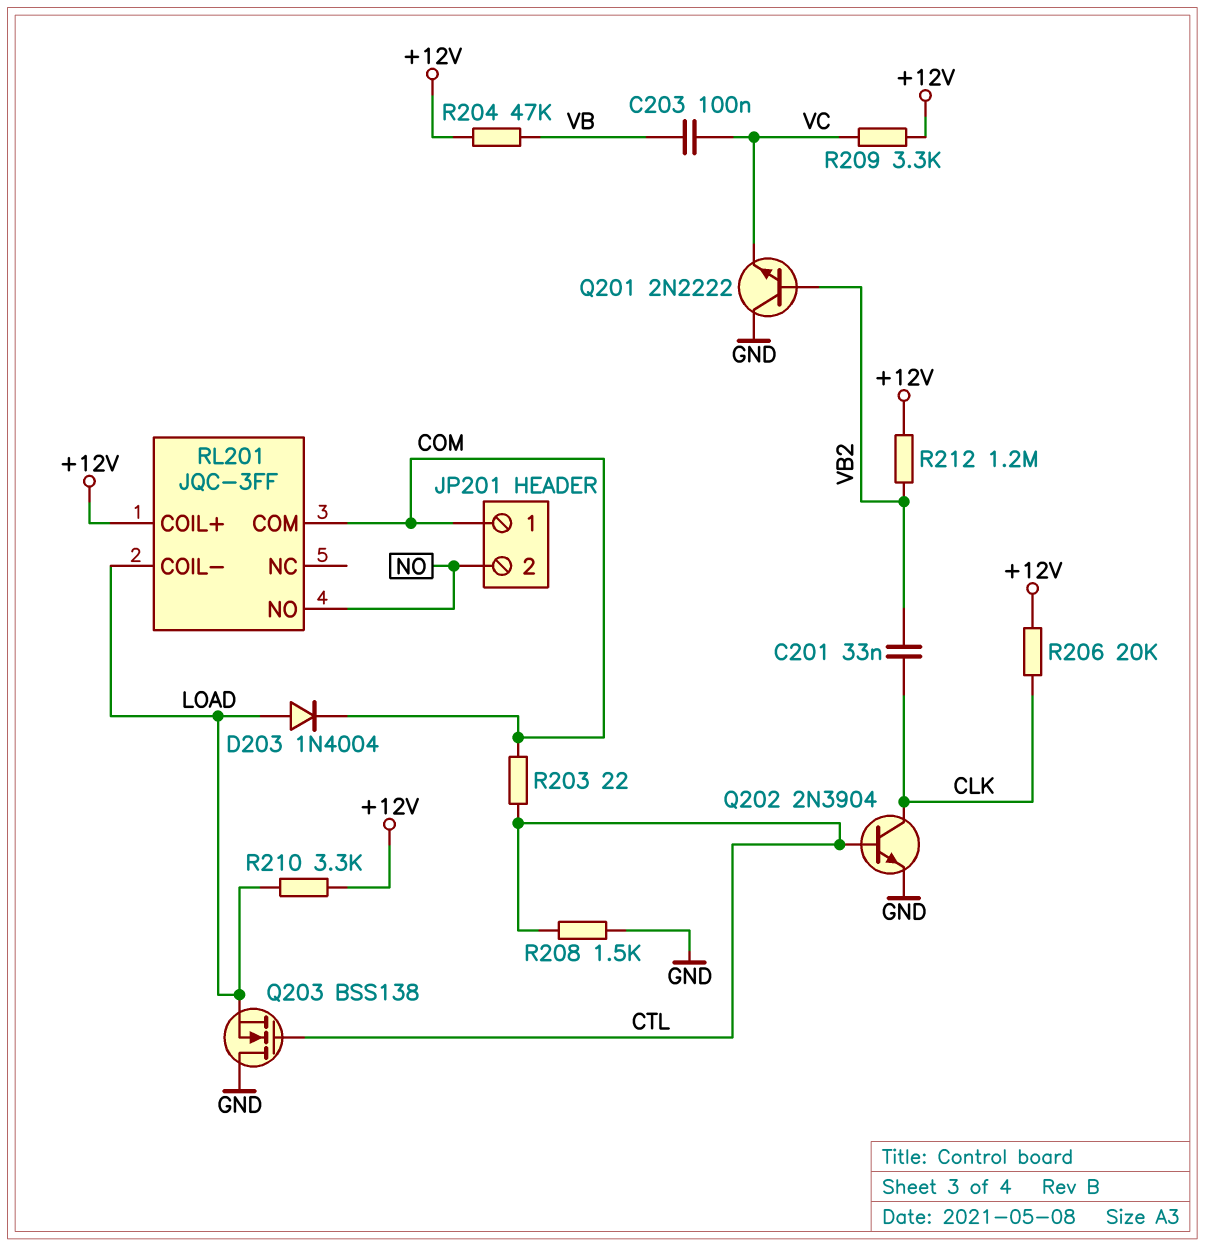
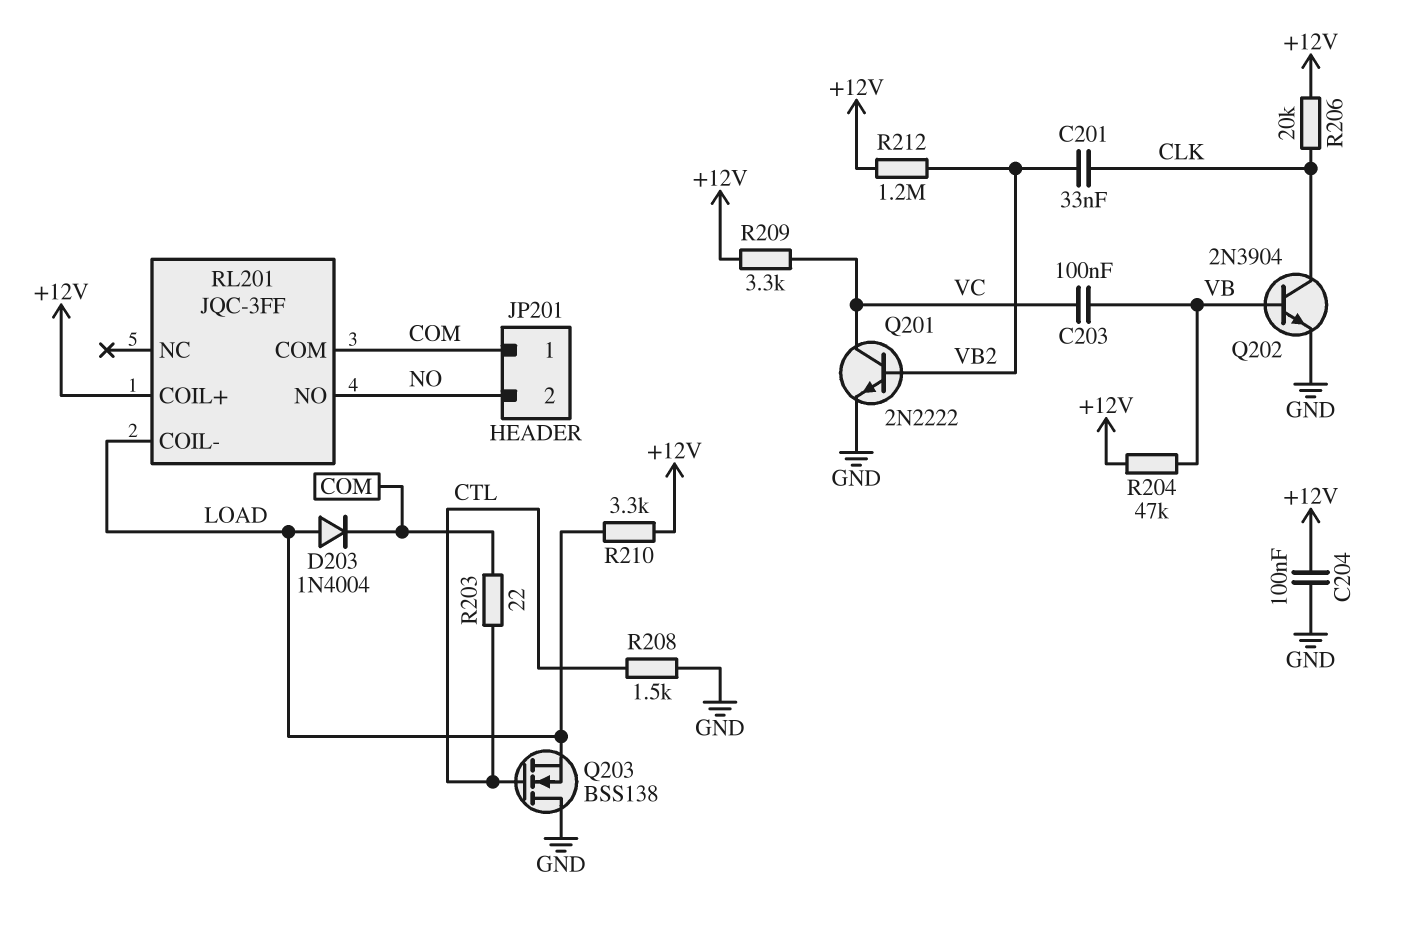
C204: none -> 100nF (+12V, GND)
Q201: NPN 2N2222 (B VB2, C GND, E VC) -> NPN 2N2222 (B VB2, C VC, E GND)
Q202: NPN 2N3904 (B CTL, C CLK, E GND) -> NPN 2N3904 (B VB, C CLK, E GND)

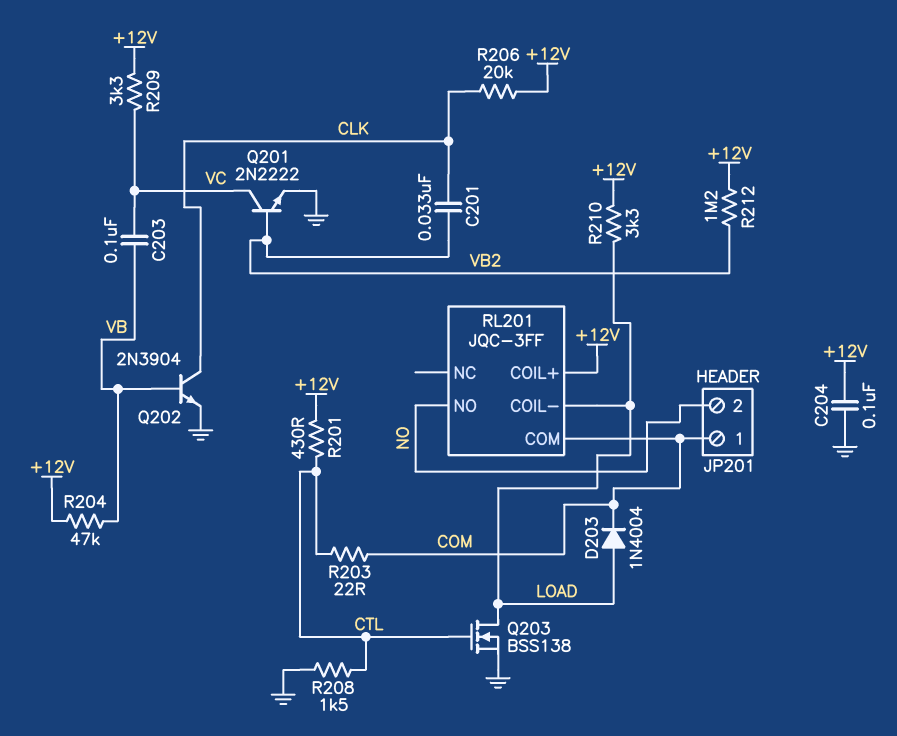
Q203: NMOS BSS138 (G CTL, D GND, S LOAD) -> NMOS BSS138 (G CTL, D LOAD, S GND)
R201: none -> 430 (+12V, CTL)

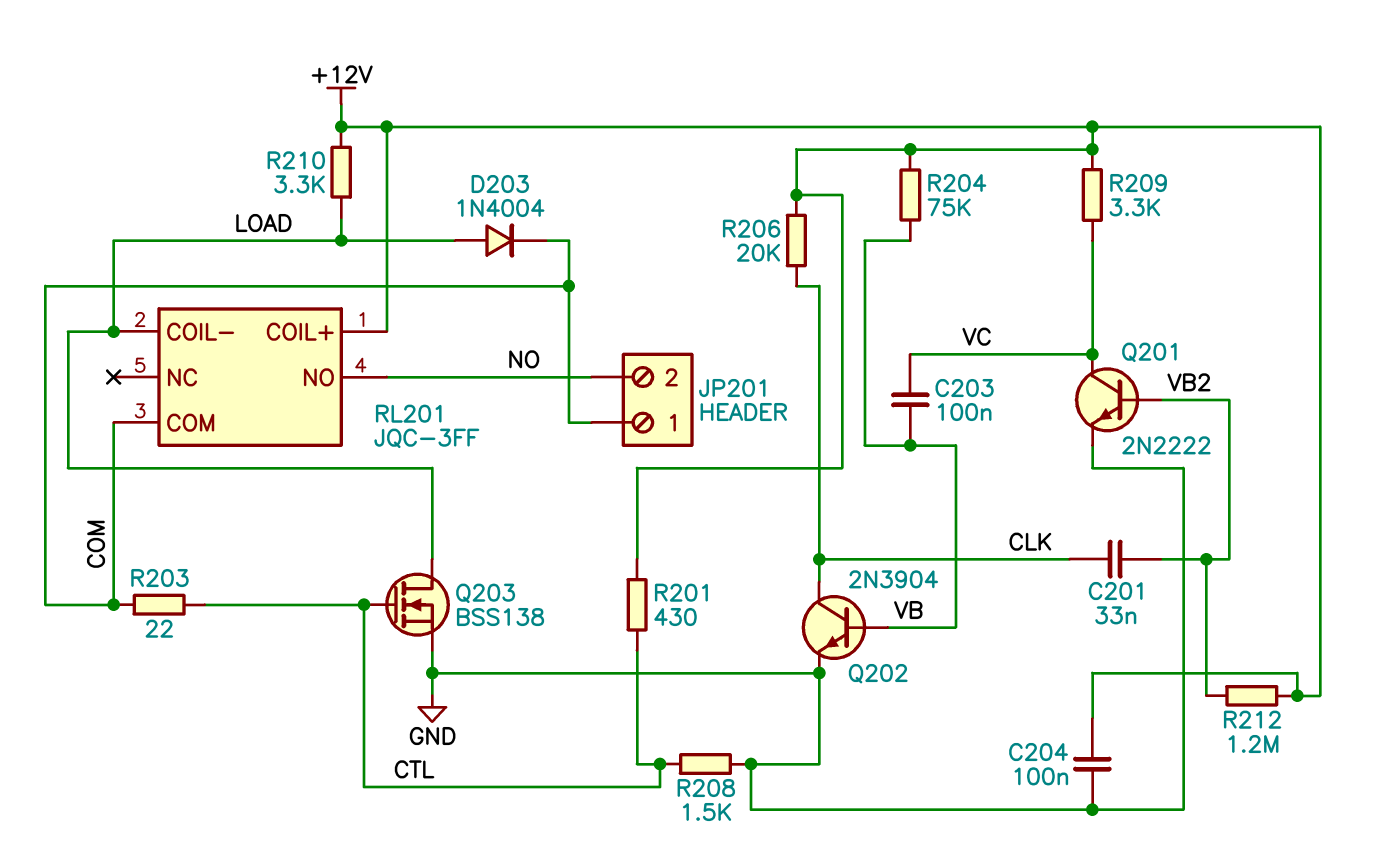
R204: 47k (+12V, VB) -> 75k (+12V, VB)

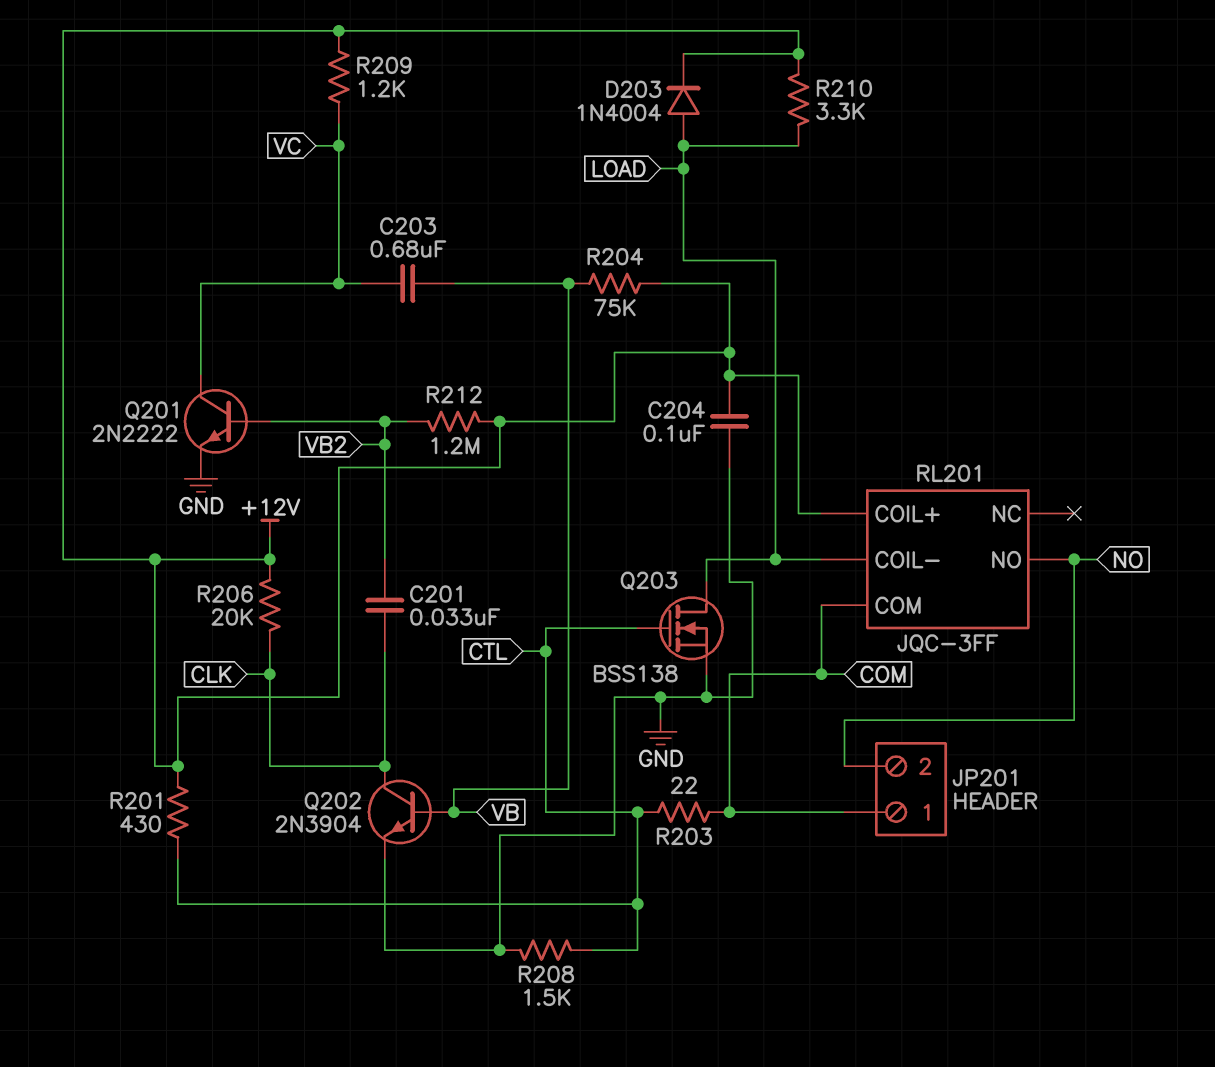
C203: 100nF (VB, VC) -> 680nF (VB, VC)
D203: diode 1N4004 (A LOAD, K COM) -> diode 1N4004 (A LOAD, K +12V)
R209: 3.3k (+12V, VC) -> 1.2k (+12V, VC)

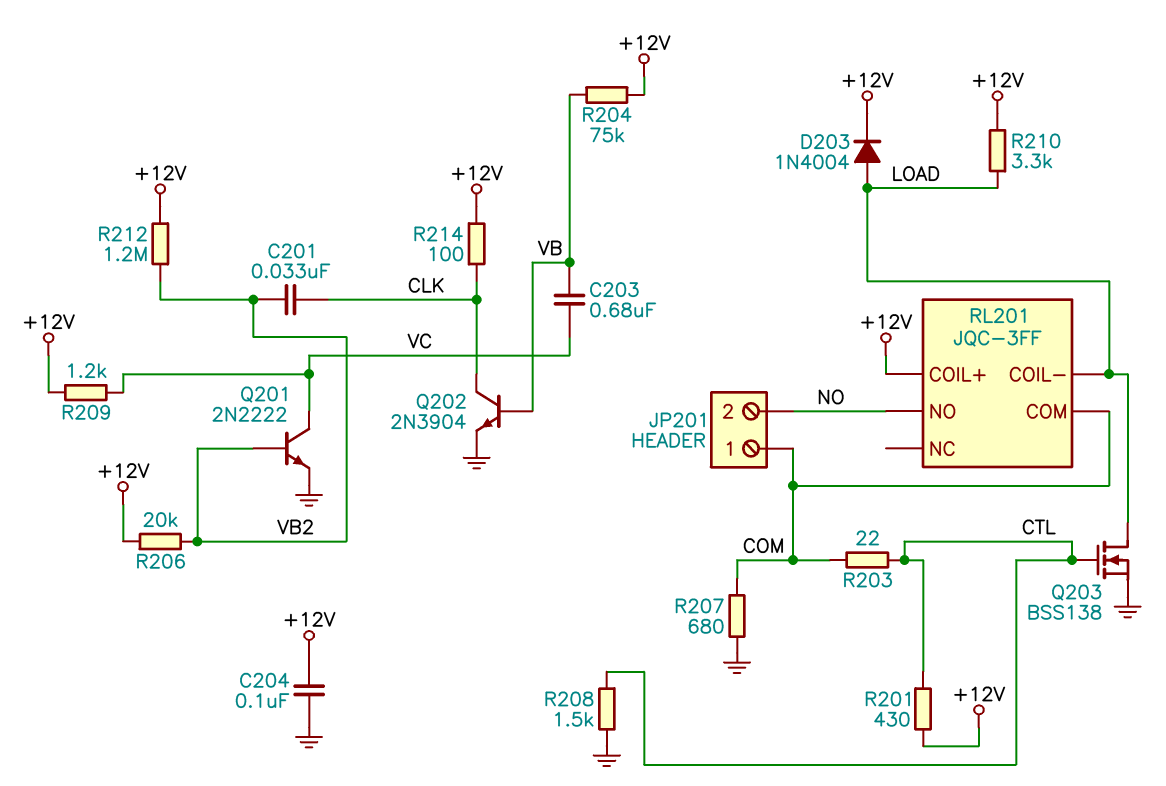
R206: 20k (+12V, CLK) -> 20k (+12V, VB2)
R207: none -> 680 (COM, GND)
R214: none -> 100 (+12V, CLK)

